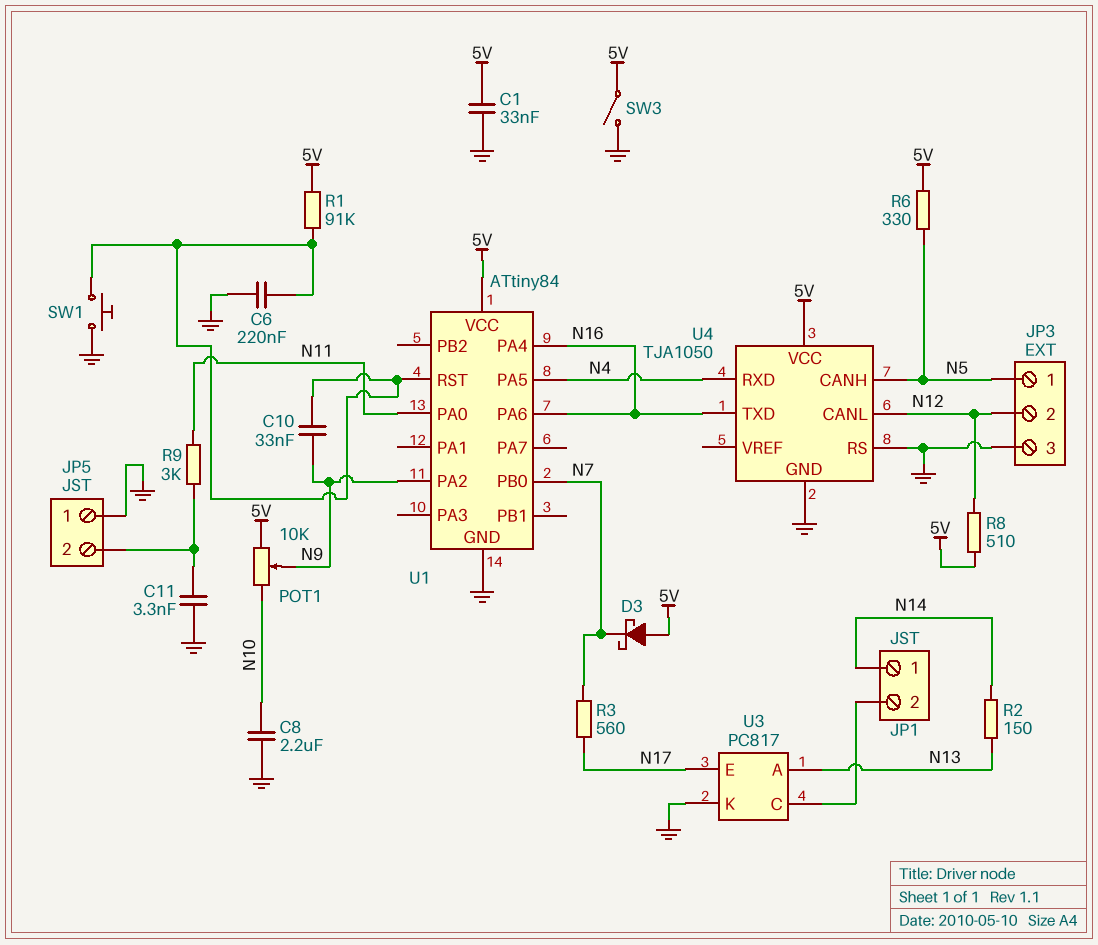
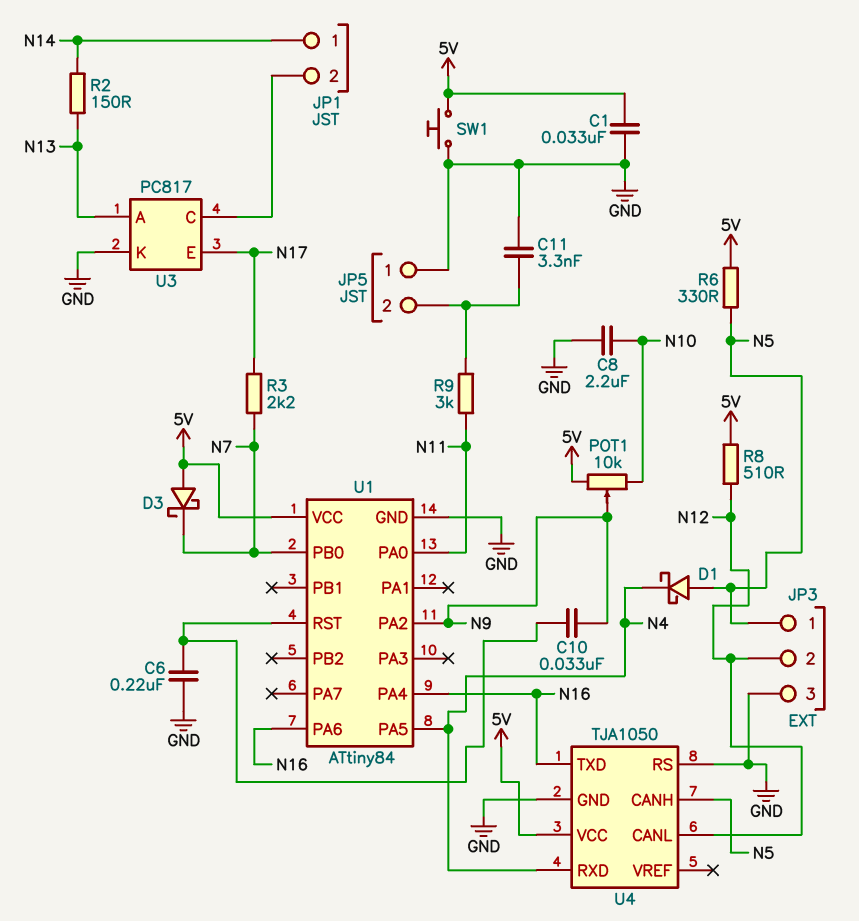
D1: none -> schottky (A N5, K N4)
R1: 91k (5V, U1/RST) -> none
R3: 560 (N7, N17) -> 2.2k (N7, N17)
SW1: button (GND, U1/RST) -> button (5V, GND)
SW3: switch (5V, GND) -> none

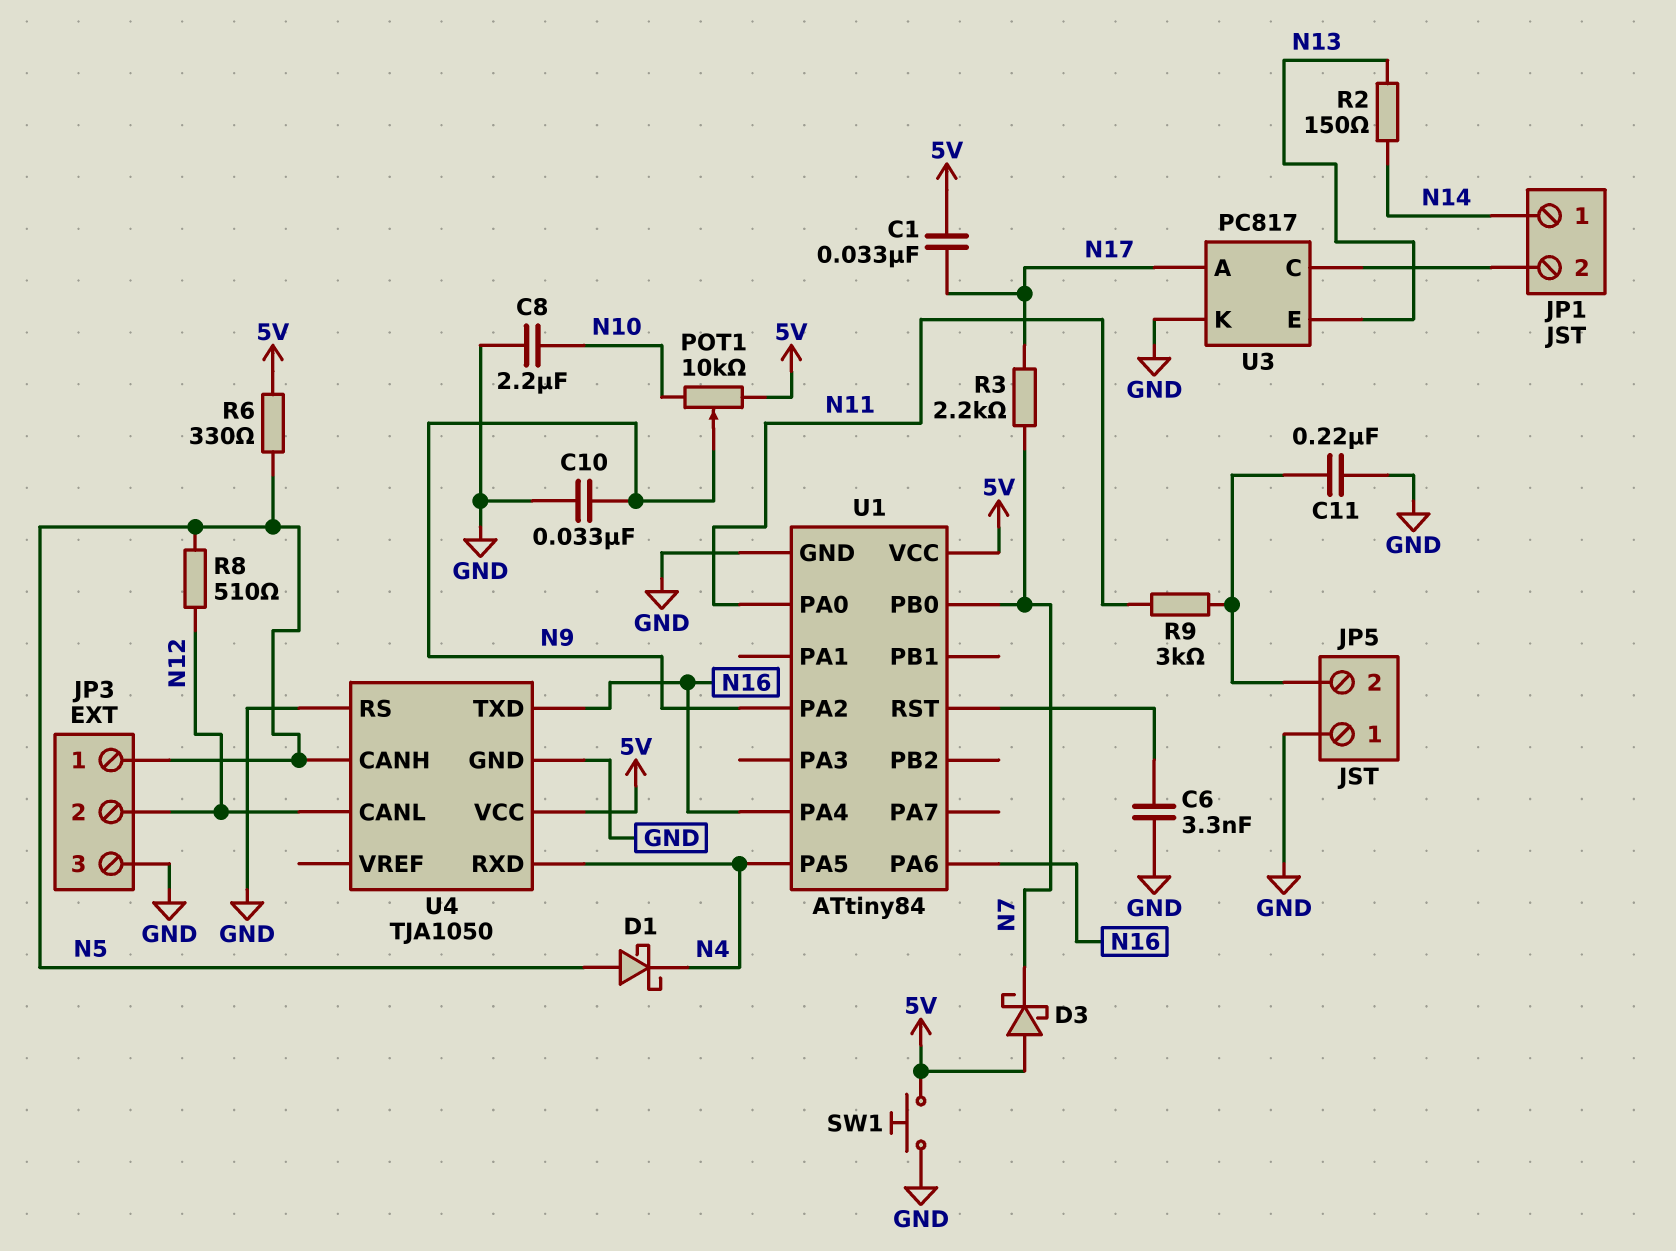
C1: 33nF (5V, GND) -> 33nF (5V, N17)
C6: 220nF (GND, U1/RST) -> 3.3nF (GND, U1/RST)
C10: 33nF (N9, U1/RST) -> 33nF (GND, N9)
C11: 3.3nF (GND, JP5/2) -> 220nF (GND, JP5/2)
R8: 510 (5V, N12) -> 510 (N5, N12)
U3 pin A: N13 -> N17
U3 pin E: N17 -> N13

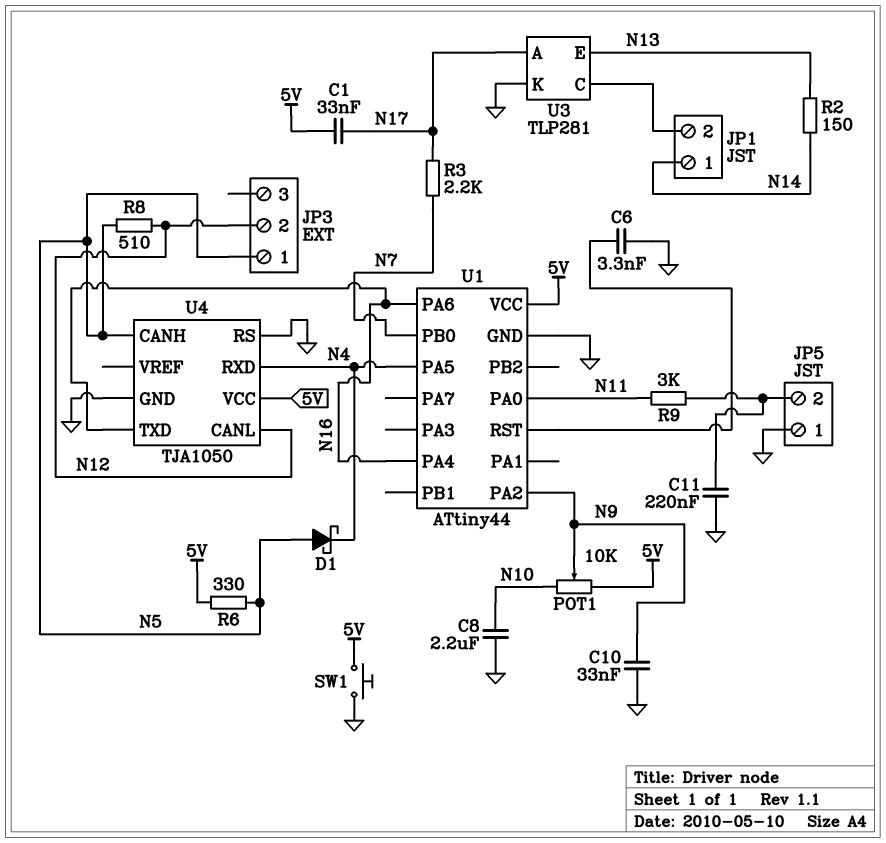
D3: schottky (A 5V, K N7) -> none
JP3 pin 3: GND -> none
U1: ATtiny84 -> ATtiny44
U3: PC817 -> TLP281

